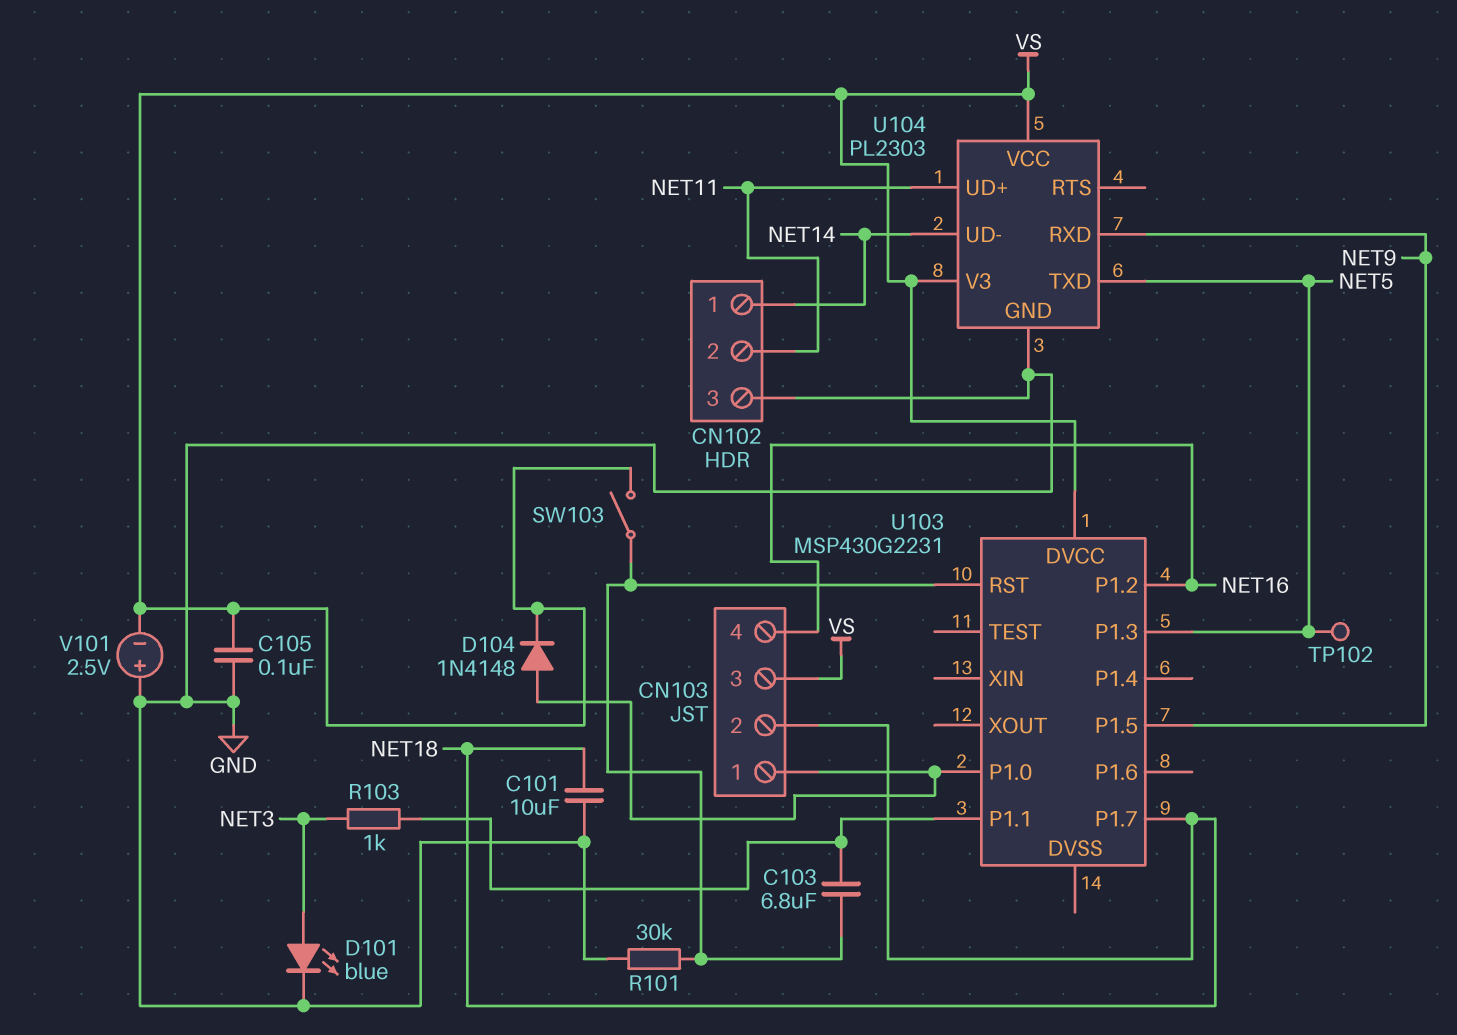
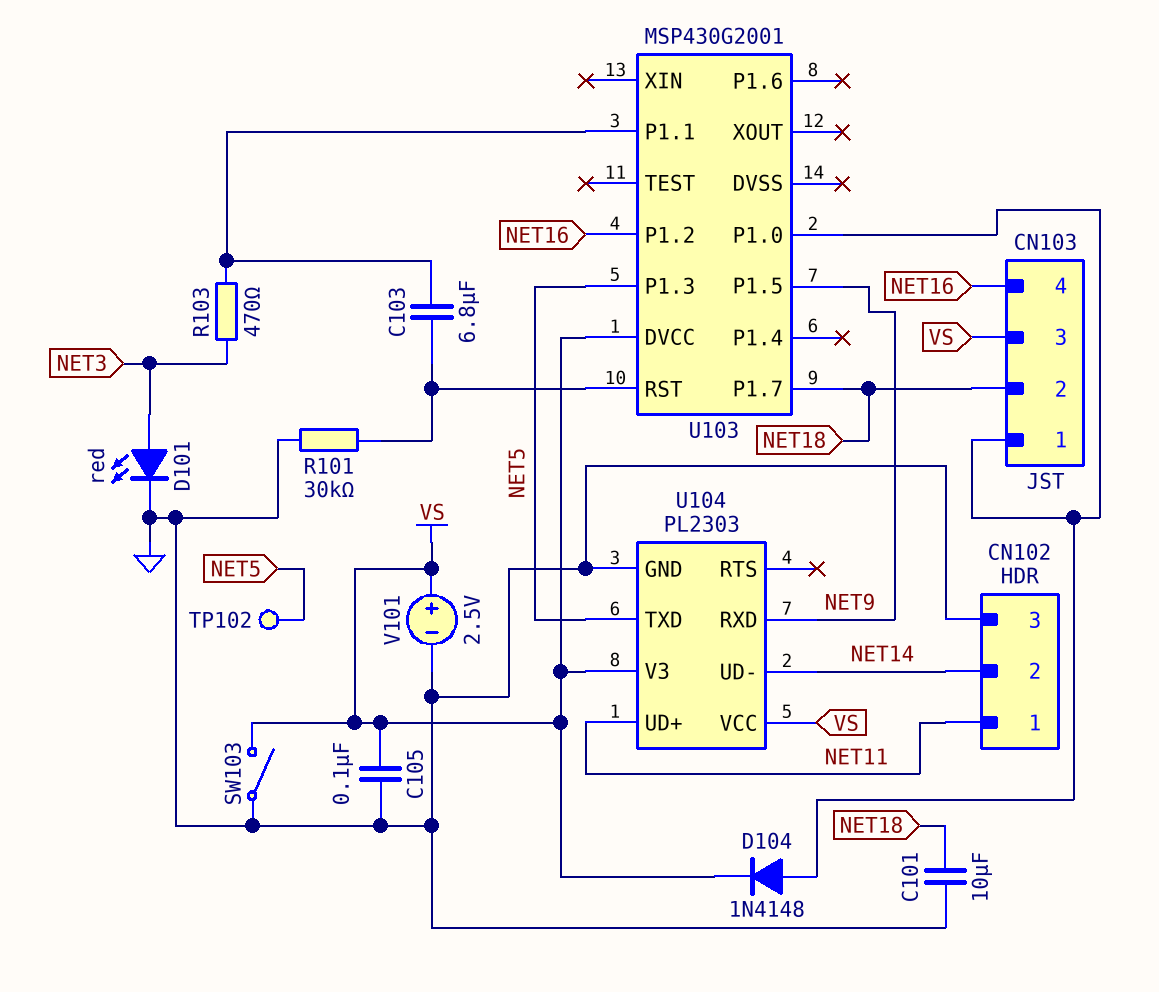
CN102 pin 1: NET14 -> NET11
CN102 pin 2: NET11 -> NET14
D101: LED blue (A NET3, K GND) -> LED red (A NET3, K GND)
R103: 1k (NET3, U103/P1.1) -> 470 (NET3, U103/P1.1)
SW103: switch (U103/RST, VS) -> switch (GND, VS)
U103: MSP430G2231 -> MSP430G2001
V101: 2.5V (plus GND, minus VS) -> 2.5V (plus VS, minus GND)

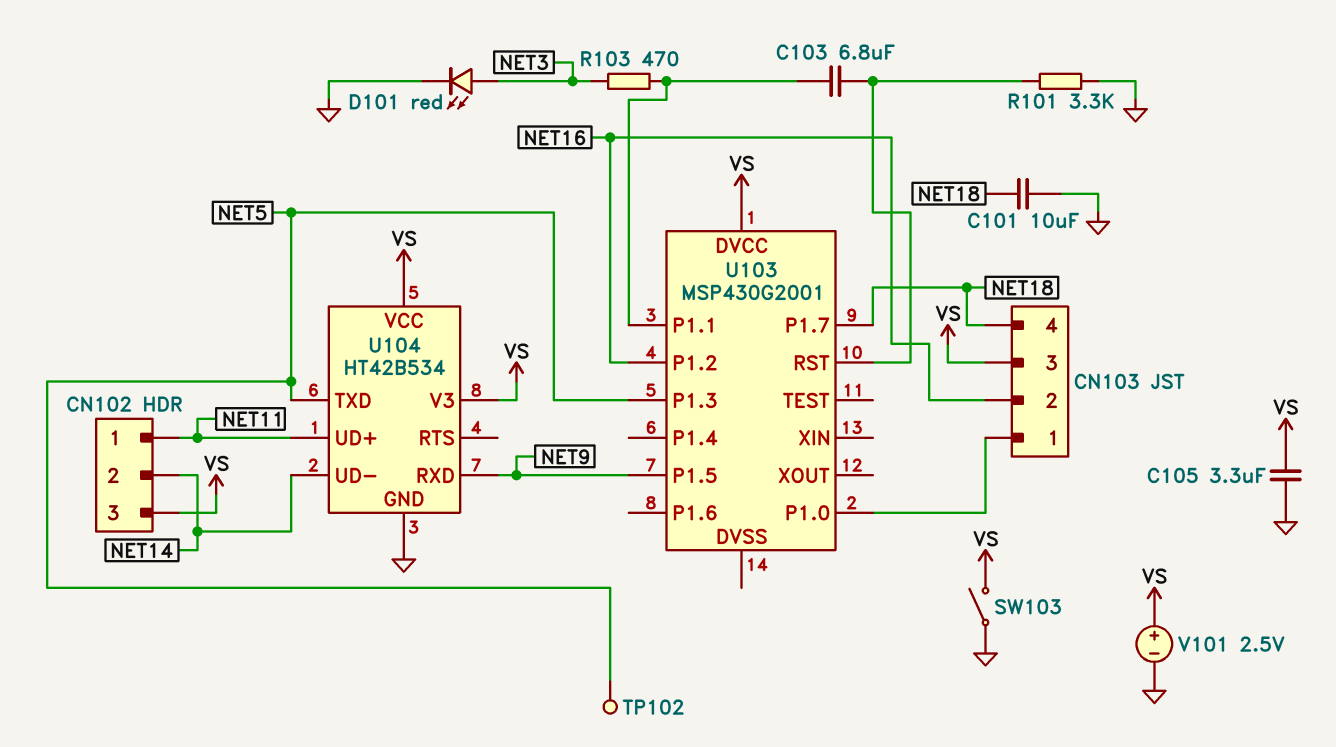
C105: 100nF (GND, VS) -> 3.3uF (GND, VS)
CN102 pin 3: GND -> VS
CN103 pin 2: NET18 -> NET16
CN103 pin 4: NET16 -> NET18
D104: diode 1N4148 (A CN103/1, K VS) -> none
R101: 30k (GND, U103/RST) -> 3.3k (GND, U103/RST)
U104: PL2303 -> HT42B534

